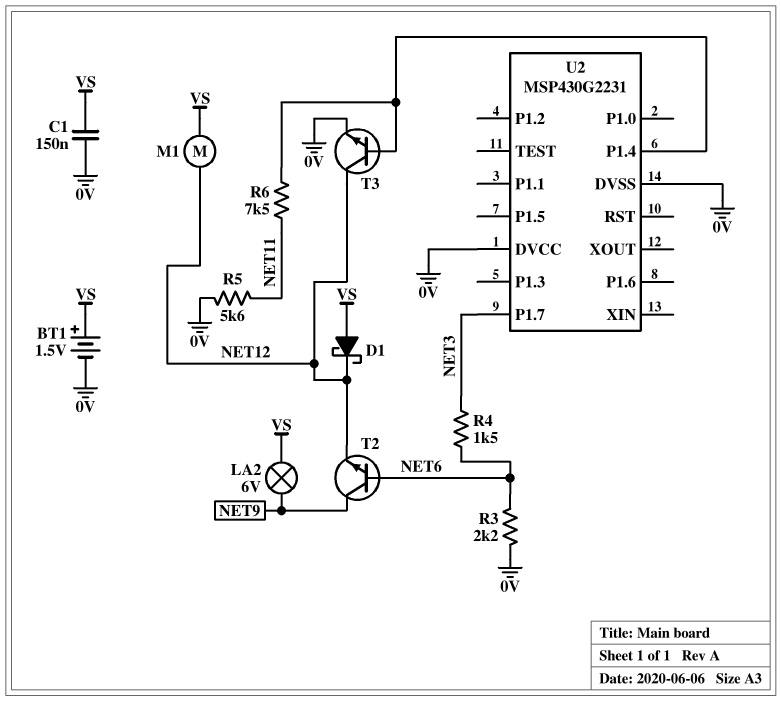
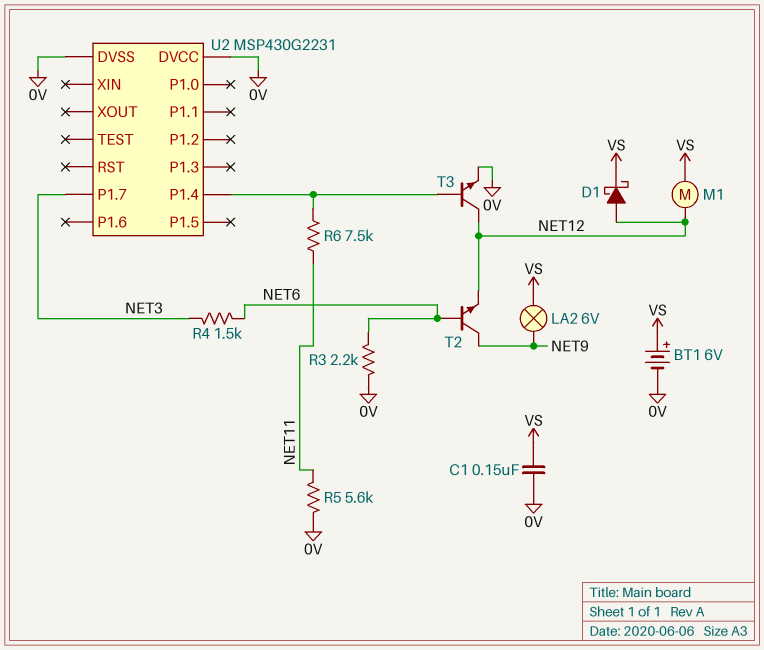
BT1: 1.5V (plus VS, minus 0V) -> 6V (plus VS, minus 0V)
D1: schottky (A VS, K NET12) -> schottky (A NET12, K VS)

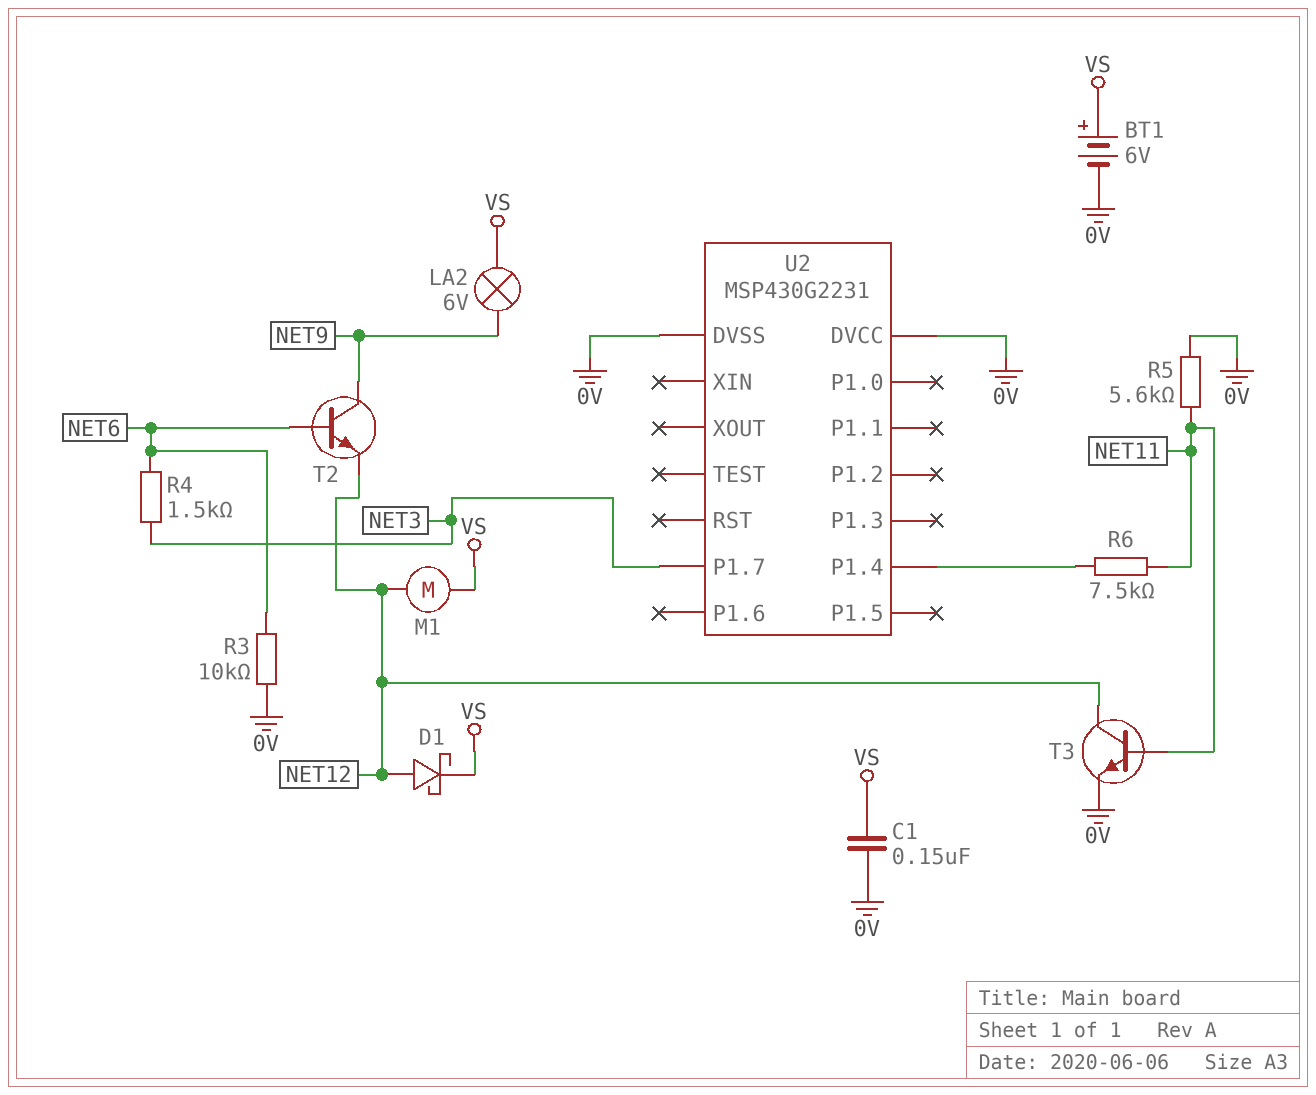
R3: 2.2k (0V, NET6) -> 10k (0V, NET6)
T3: NPN (B U2/P1.4, C NET12, E 0V) -> NPN (B NET11, C NET12, E 0V)

